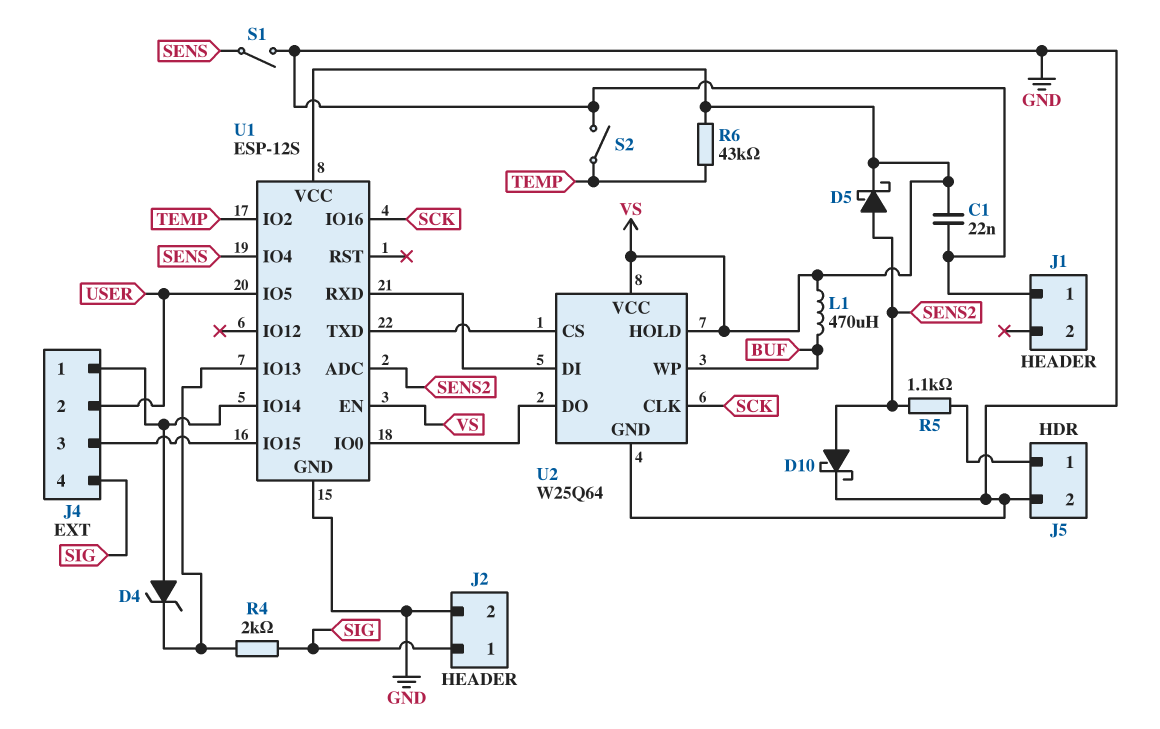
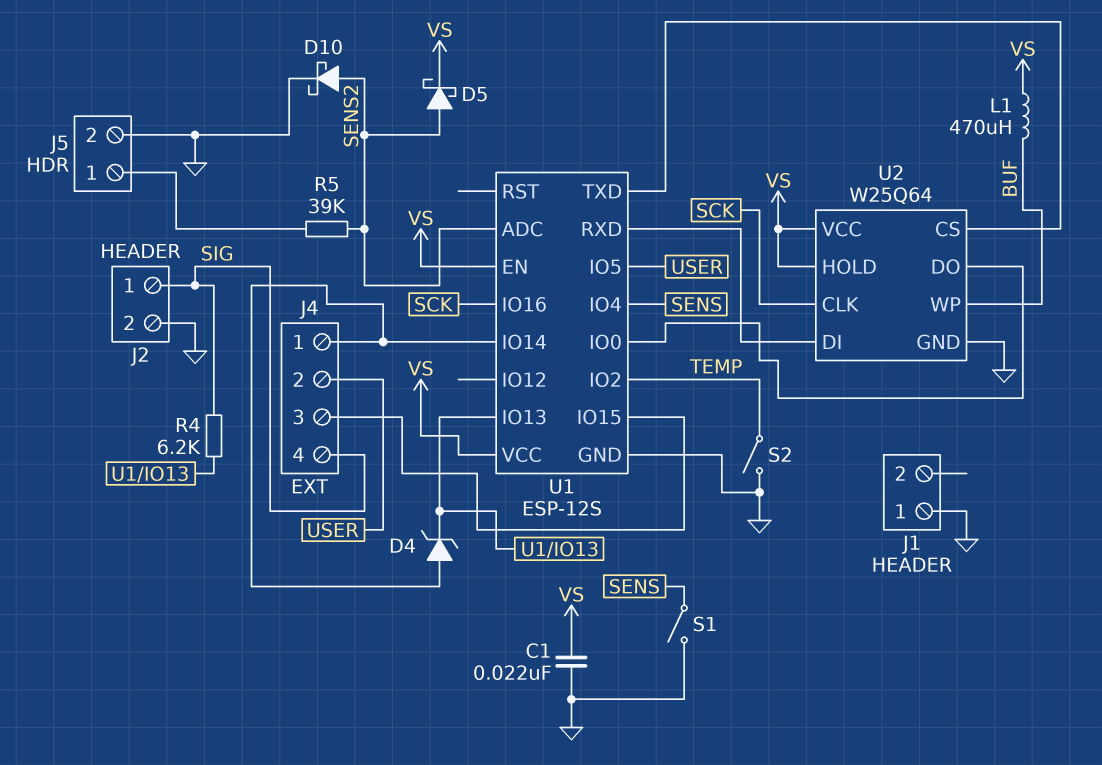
R4: 2k (SIG, U1/IO13) -> 6.2k (SIG, U1/IO13)
R5: 1.1k (J5/1, SENS2) -> 39k (J5/1, SENS2)
R6: 43k (TEMP, VS) -> none

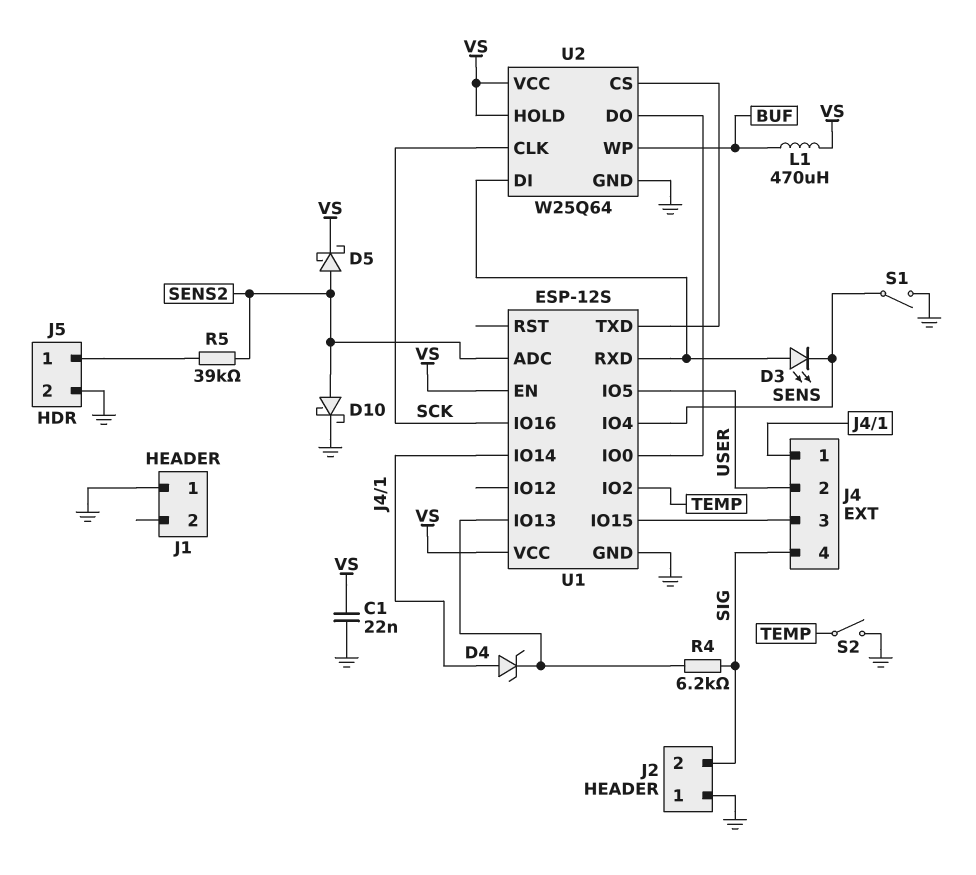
D3: none -> LED (A U1/RXD, K SENS)
J2 pin 1: SIG -> GND
J2 pin 2: GND -> SIG

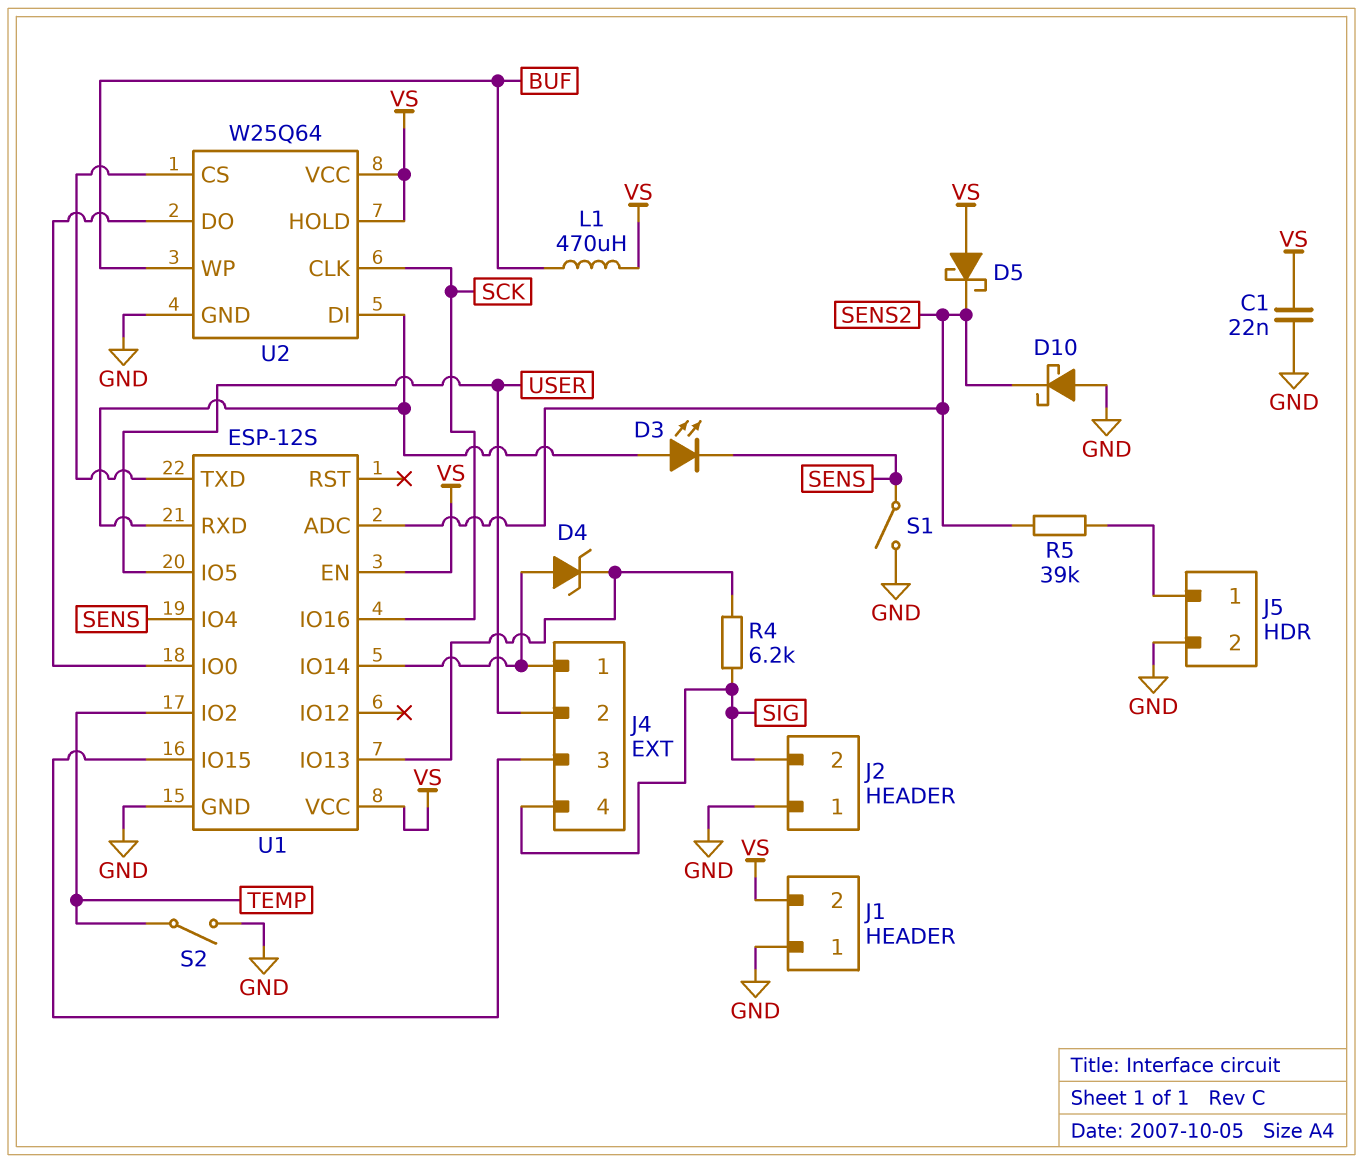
D5: schottky (A SENS2, K VS) -> schottky (A VS, K SENS2)
D10: schottky (A SENS2, K GND) -> schottky (A GND, K SENS2)
J1 pin 2: none -> VS

